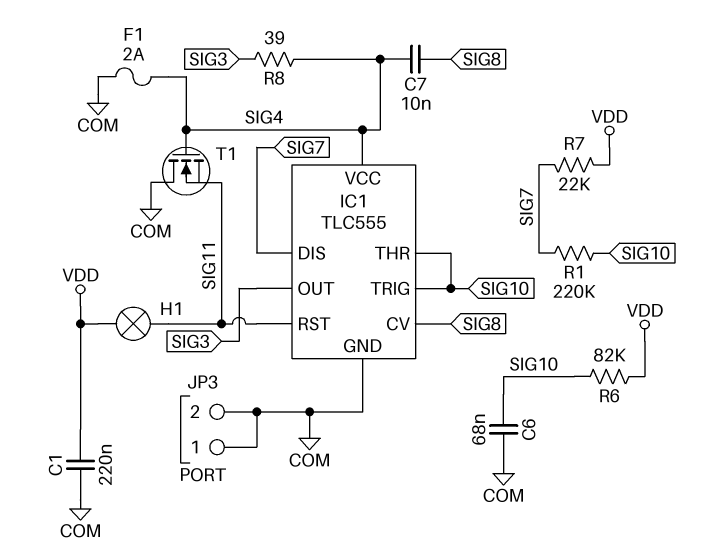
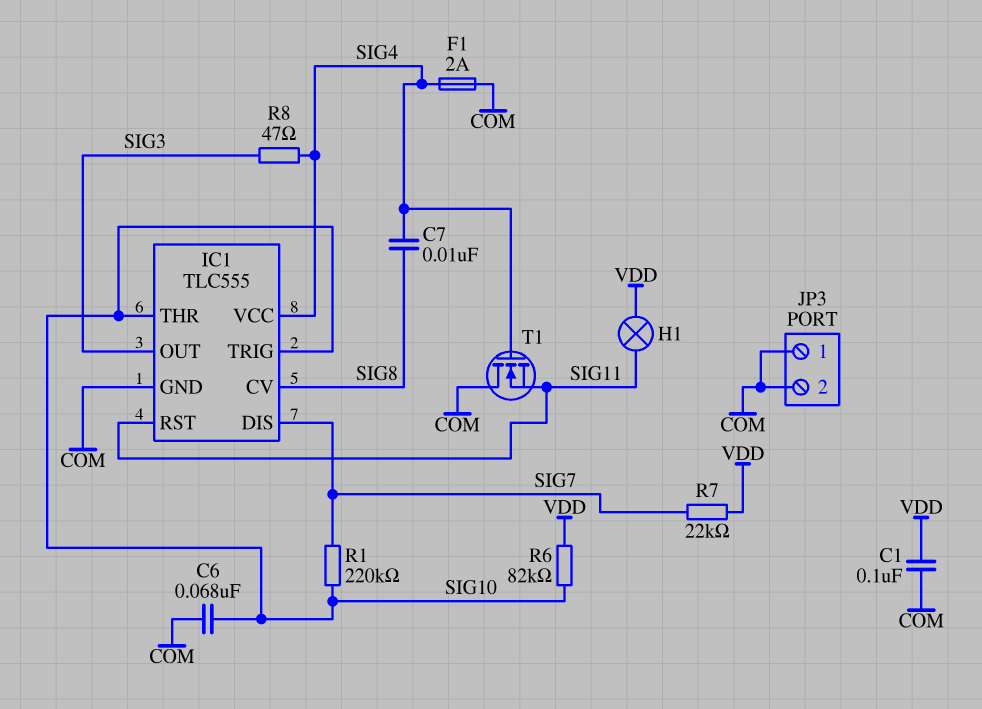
C1: 220nF (COM, VDD) -> 100nF (COM, VDD)
R8: 39 (SIG3, SIG4) -> 47 (SIG3, SIG4)

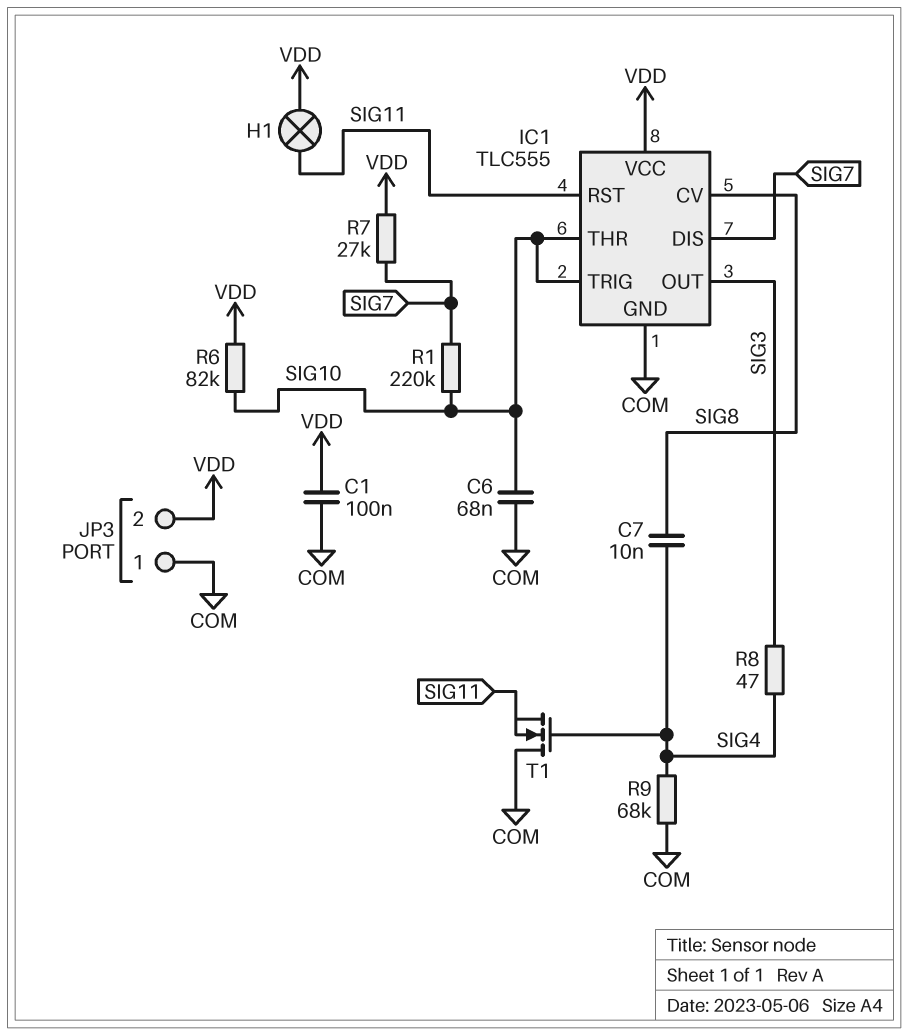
F1: 2A (COM, SIG4) -> none
IC1 pin VCC: SIG4 -> VDD
JP3 pin 2: COM -> VDD
R7: 22k (SIG7, VDD) -> 27k (SIG7, VDD)
R9: none -> 68k (COM, SIG4)

